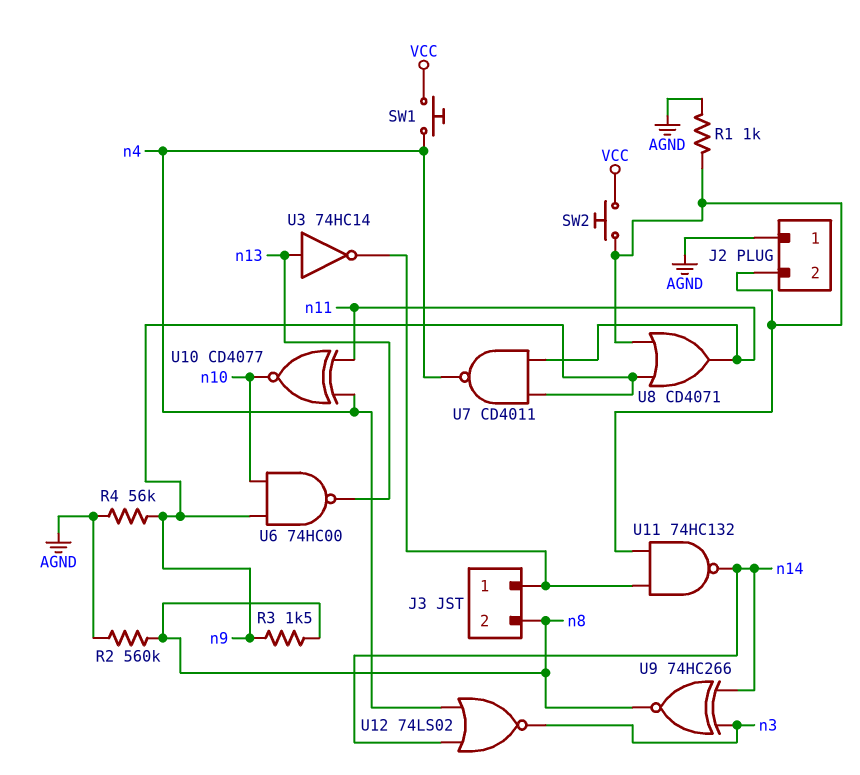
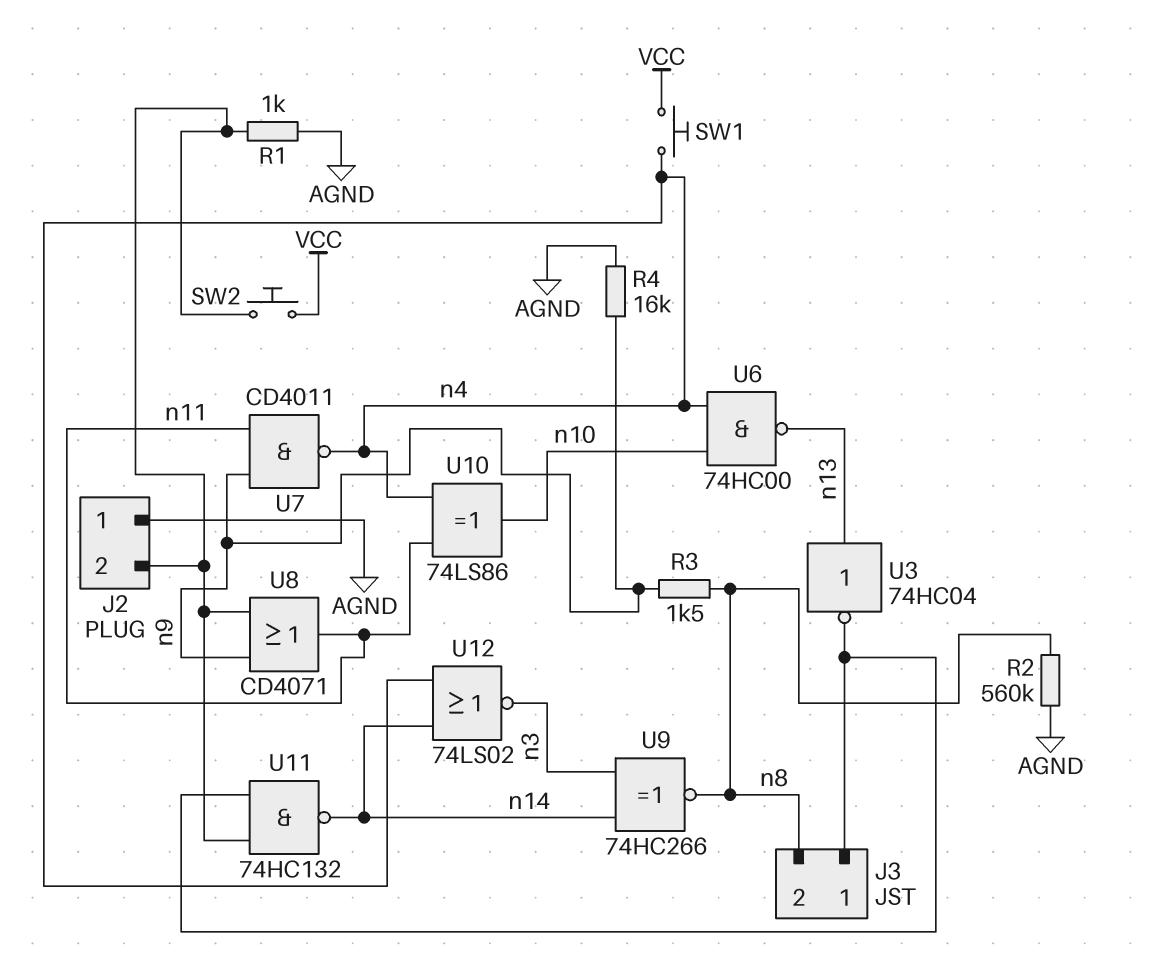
R4: 56k (AGND, n9) -> 16k (AGND, n9)
U3: NOT 74HC14 (in n13, out J3/1) -> NOT 74HC04 (in n13, out J3/1)
U6: NAND 74HC00 (in n9, in n10, out n13) -> NAND 74HC00 (in n4, in n10, out n13)
U10: XNOR CD4077 (in n4, in n11, out n10) -> XOR 74LS86 (in n4, in n11, out n10)

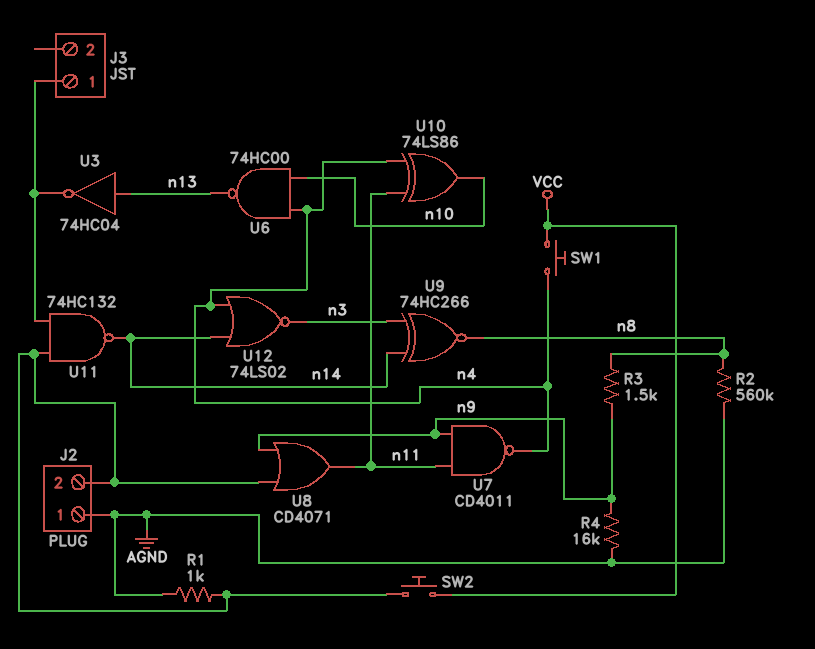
J3 pin 2: n8 -> none

